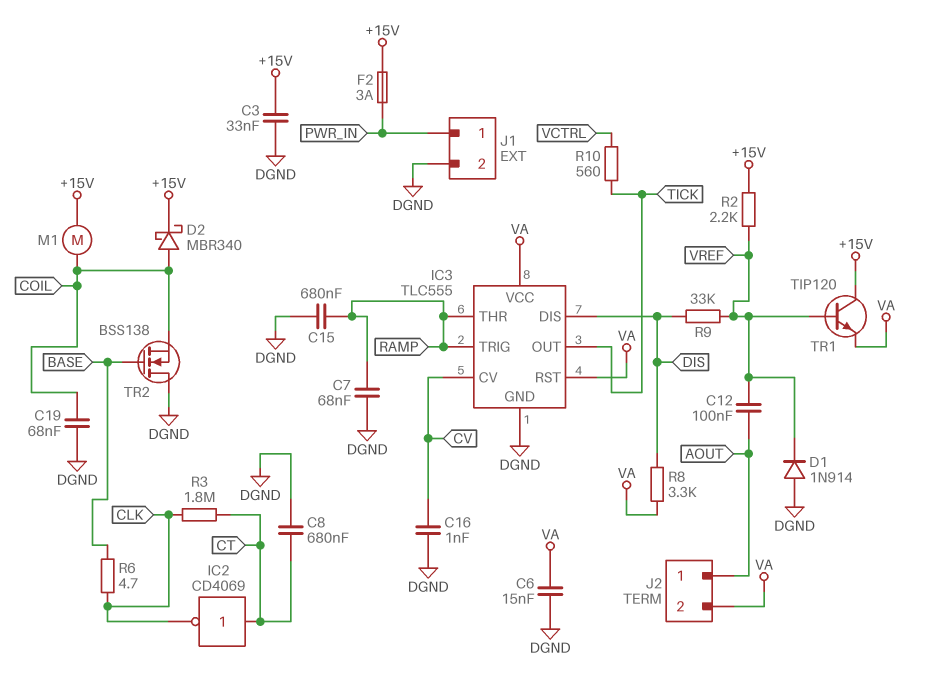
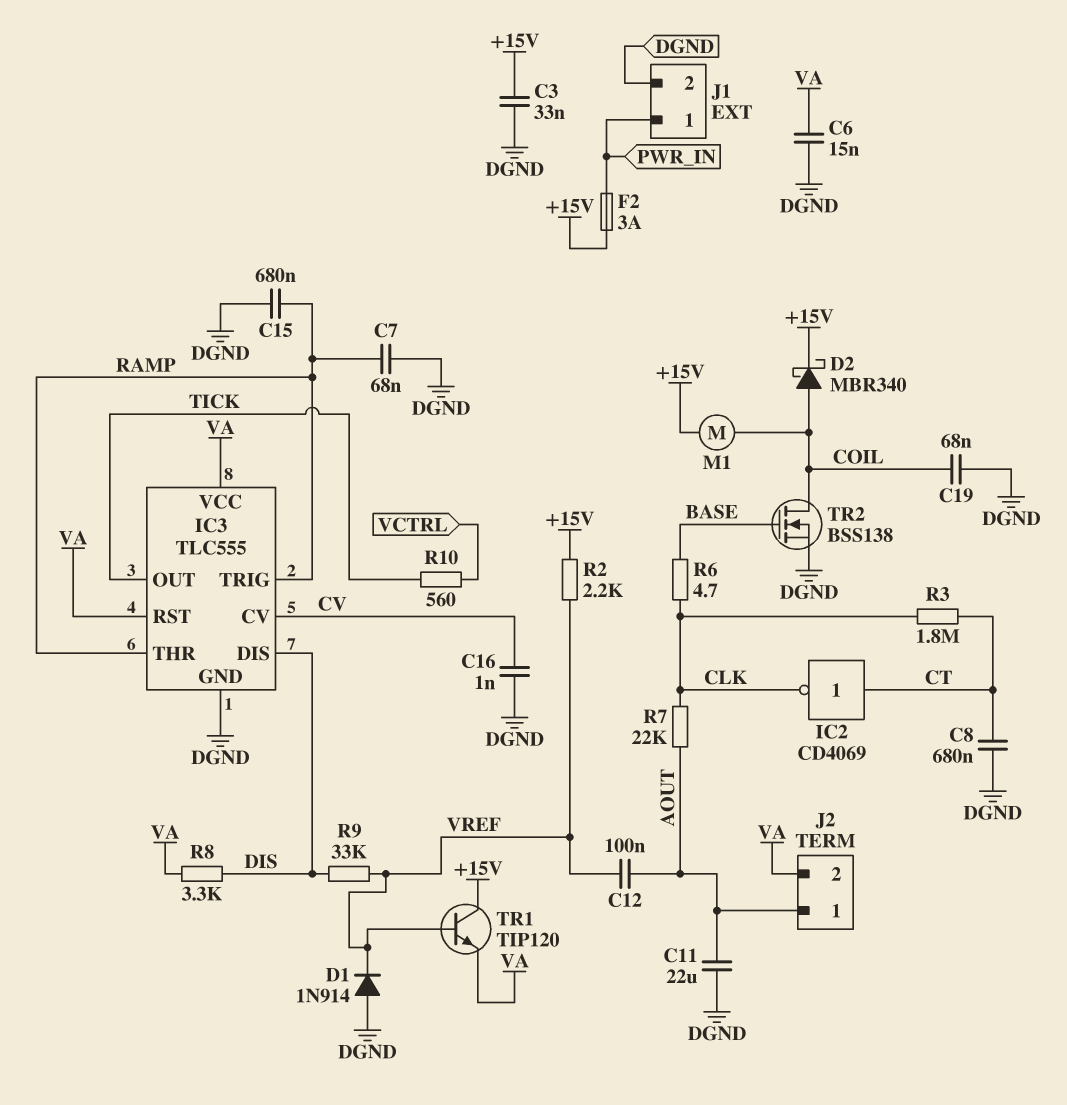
C11: none -> 22uF (AOUT, DGND)
R7: none -> 22k (AOUT, CLK)
TR2: NMOS BSS138 (G BASE, D DGND, S COIL) -> NMOS BSS138 (G BASE, D COIL, S DGND)

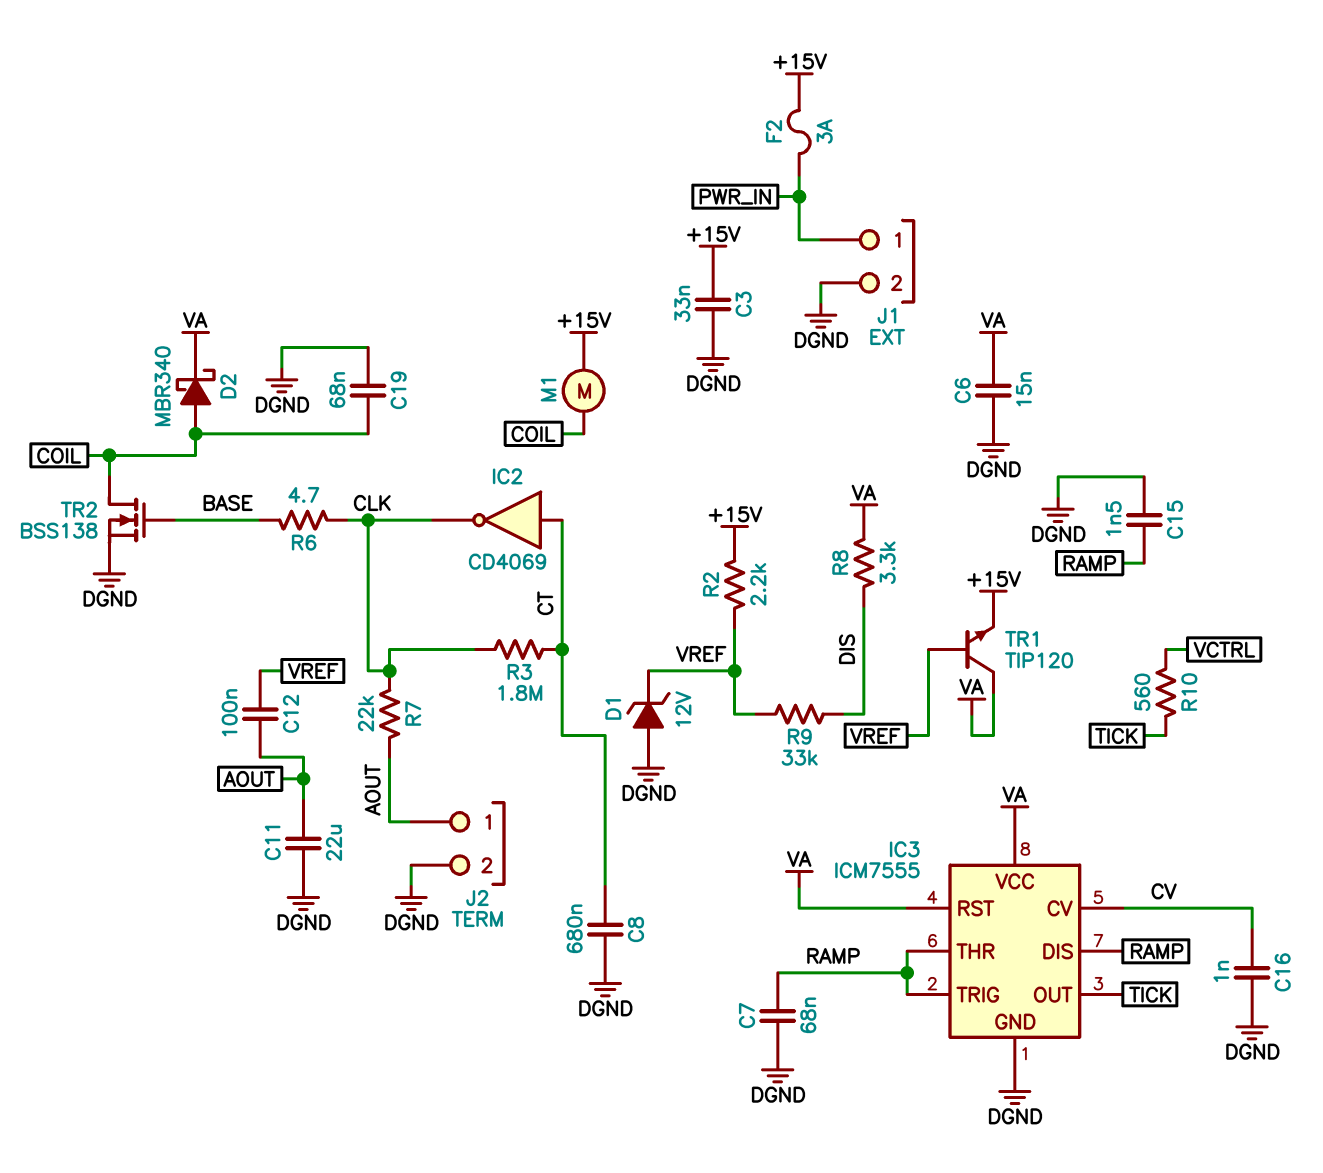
C15: 680nF (DGND, RAMP) -> 1.5nF (DGND, RAMP)
D1: diode 1N914 (A DGND, K VREF) -> zener 12V (A DGND, K VREF)
D2: schottky MBR340 (A COIL, K +15V) -> schottky MBR340 (A COIL, K VA)
IC3: TLC555 -> ICM7555
IC3 pin DIS: DIS -> RAMP
J2 pin 2: VA -> DGND
TR1: NPN TIP120 (B VREF, C +15V, E VA) -> NPN TIP120 (B VREF, C VA, E +15V)

